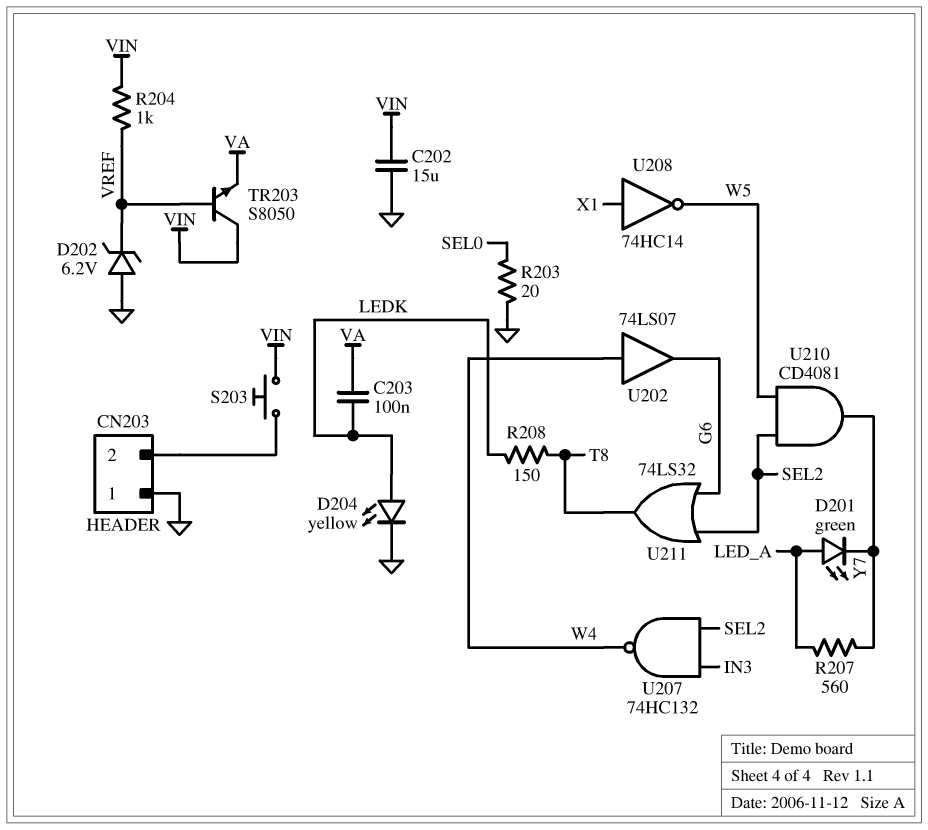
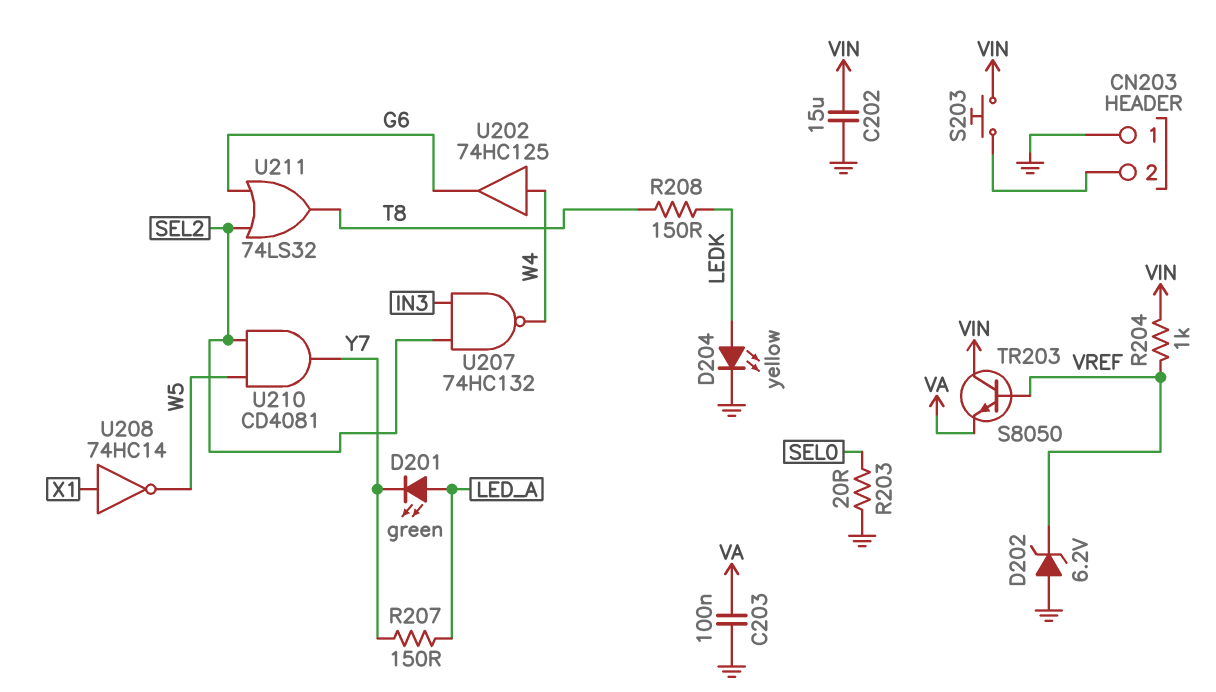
C203: 100nF (LEDK, VA) -> 100nF (GND, VA)
R207: 560 (LED_A, Y7) -> 150 (LED_A, Y7)
U202: buffer 74LS07 (in W4, out G6) -> buffer 74HC125 (in W4, out G6)

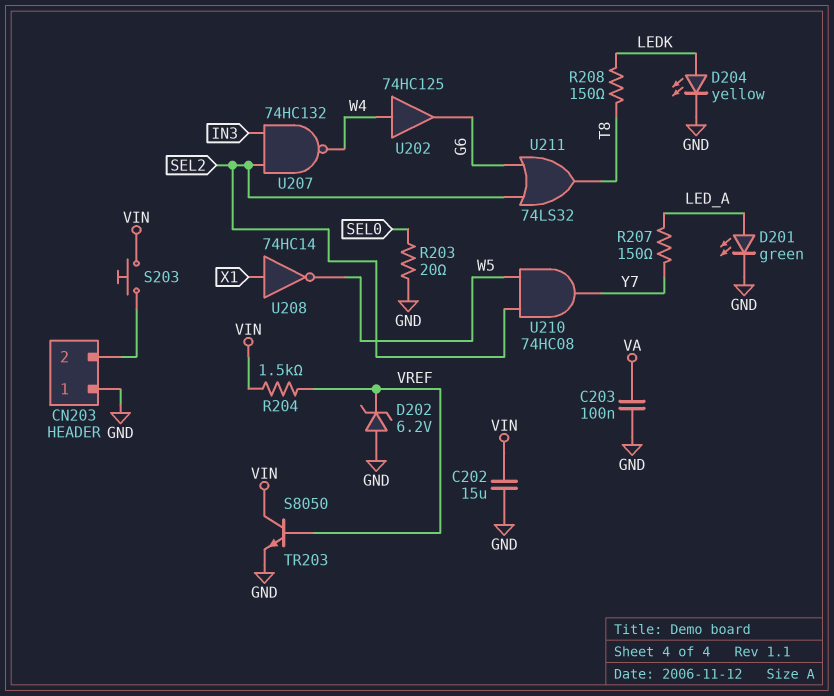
D201: LED green (A LED_A, K Y7) -> LED green (A LED_A, K GND)
R204: 1k (VIN, VREF) -> 1.5k (VIN, VREF)
TR203: NPN S8050 (B VREF, C VIN, E VA) -> NPN S8050 (B VREF, C VIN, E GND)
U210: AND CD4081 (in SEL2, in W5, out Y7) -> AND 74HC08 (in SEL2, in W5, out Y7)

